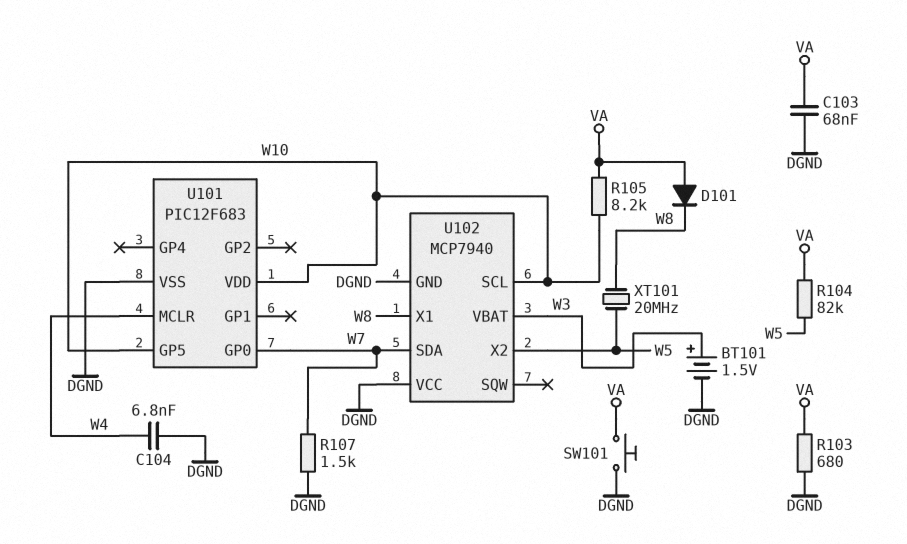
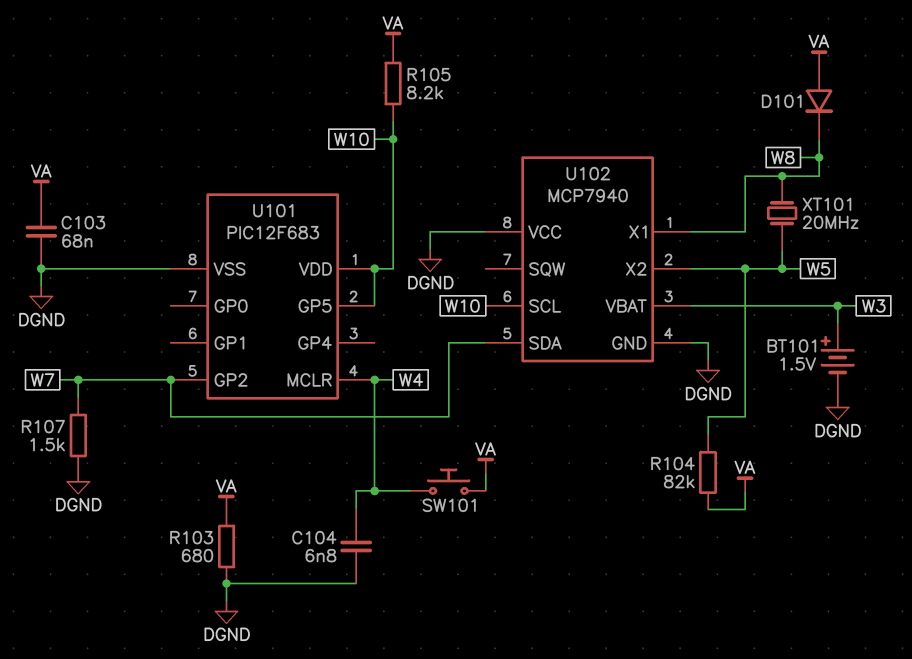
SW101: button (DGND, VA) -> button (VA, W4)
U101 pin GP0: W7 -> none
U101 pin GP2: none -> W7

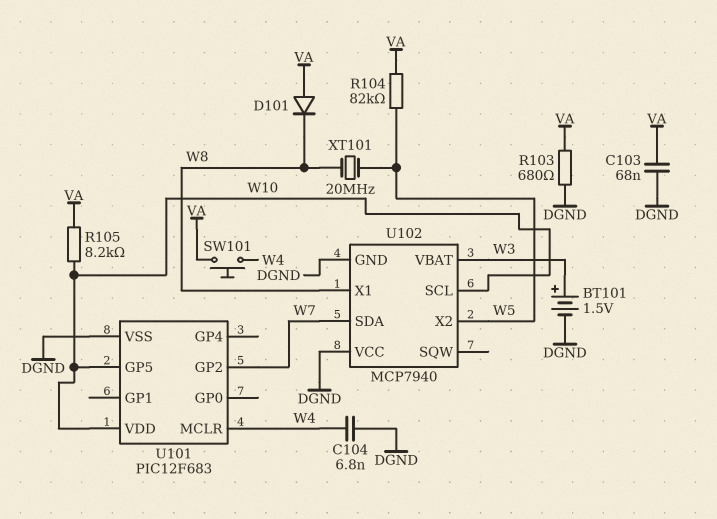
R107: 1.5k (DGND, W7) -> none

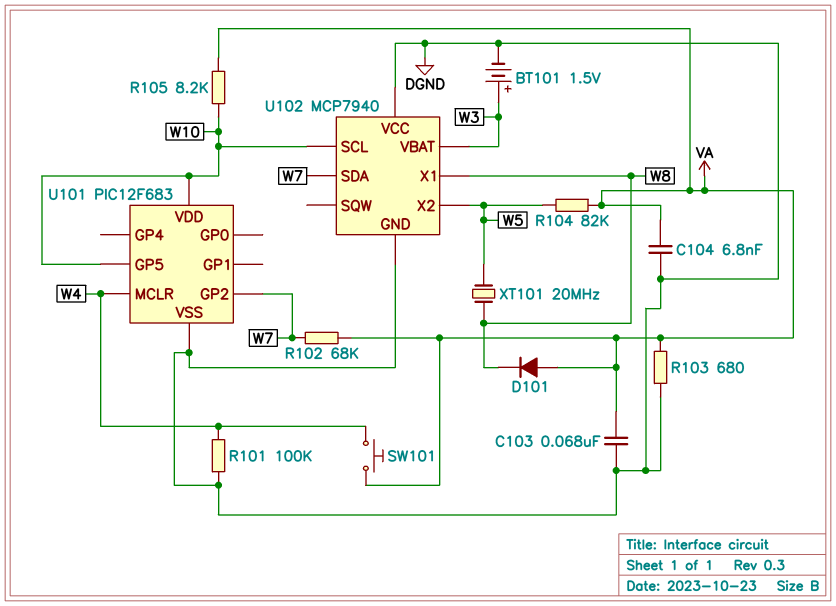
C104: 6.8nF (DGND, W4) -> 6.8nF (DGND, VA)
R101: none -> 100k (DGND, W4)
R102: none -> 68k (VA, W7)

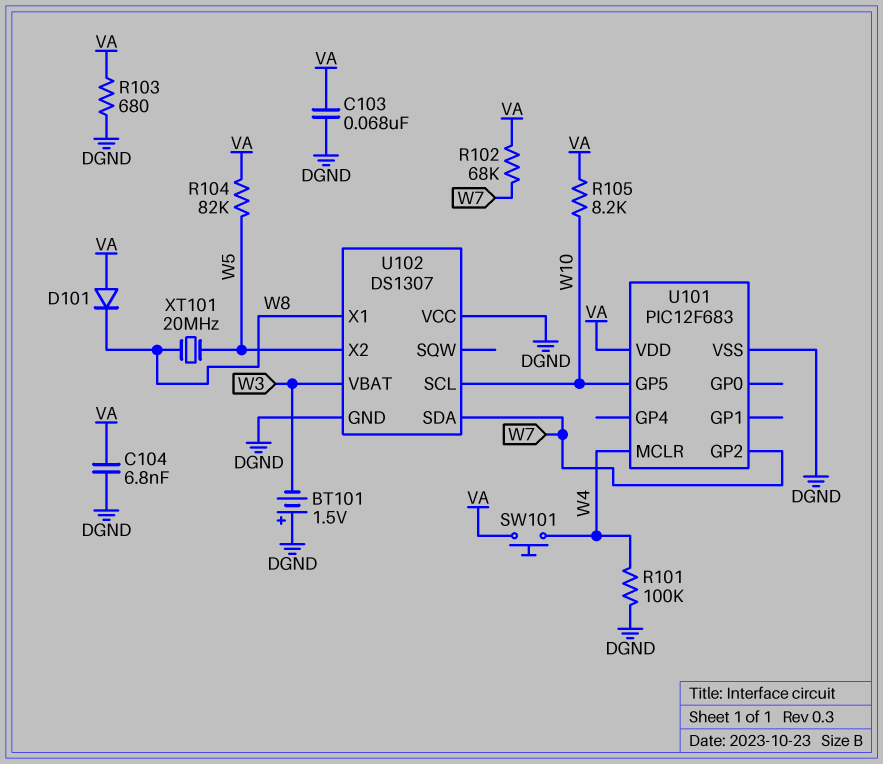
BT101: 1.5V (plus W3, minus DGND) -> 1.5V (plus DGND, minus W3)
U101 pin VDD: W10 -> VA
U102: MCP7940 -> DS1307

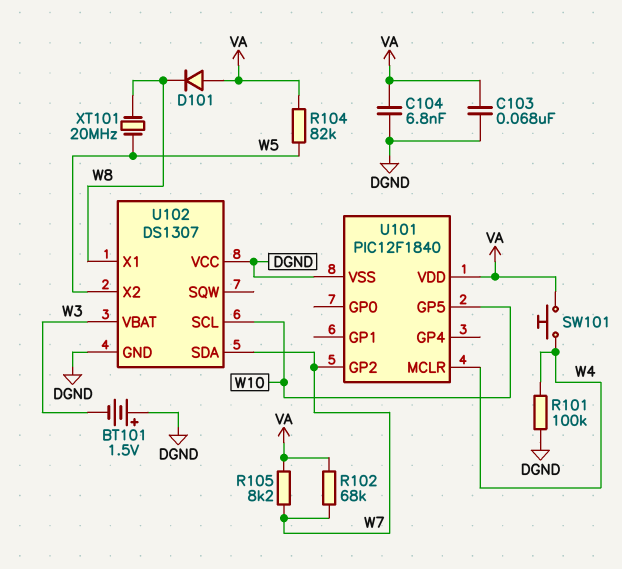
R103: 680 (DGND, VA) -> none
R105: 8.2k (VA, W10) -> 8.2k (VA, W7)
U101: PIC12F683 -> PIC12F1840

